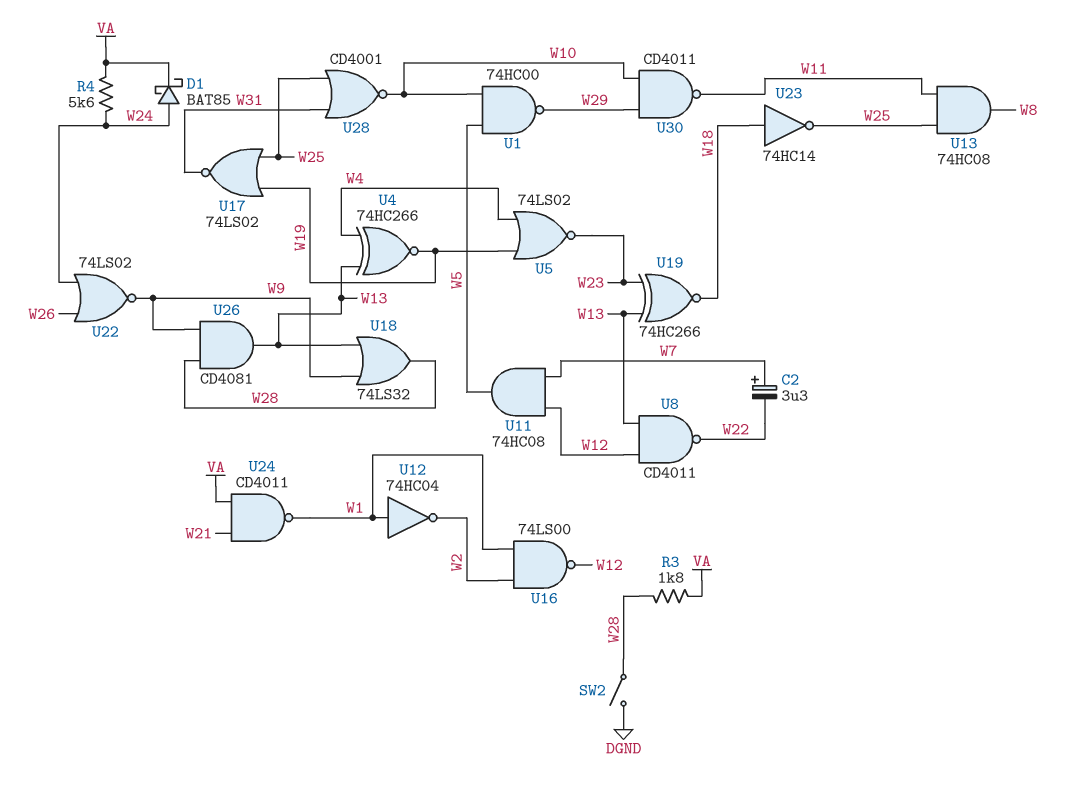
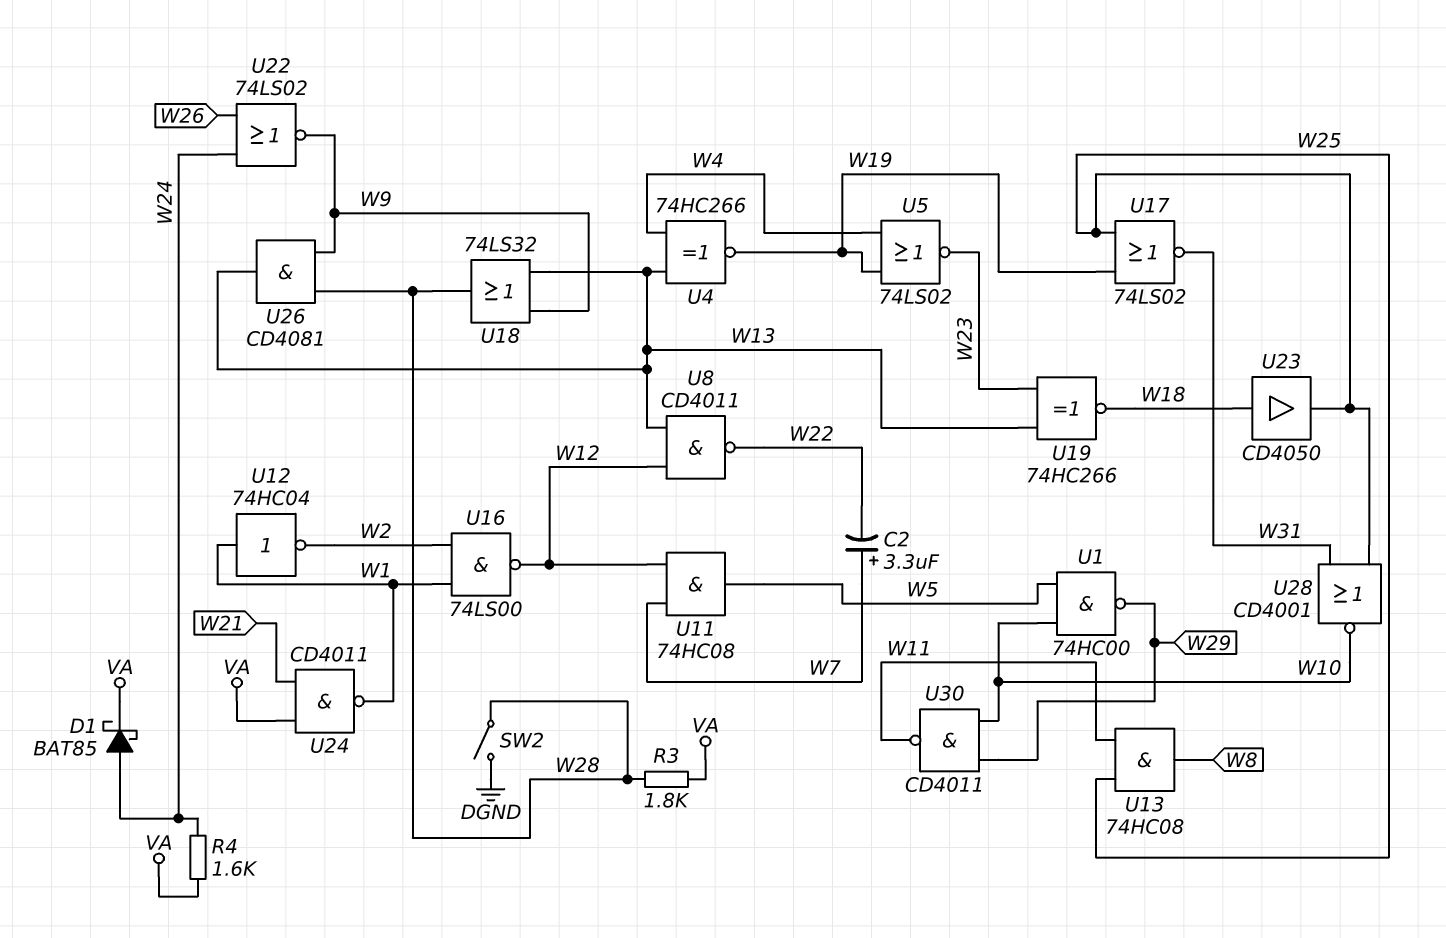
R4: 5.6k (VA, W24) -> 1.6k (VA, W24)
U23: NOT 74HC14 (in W18, out W25) -> buffer CD4050 (in W18, out W25)

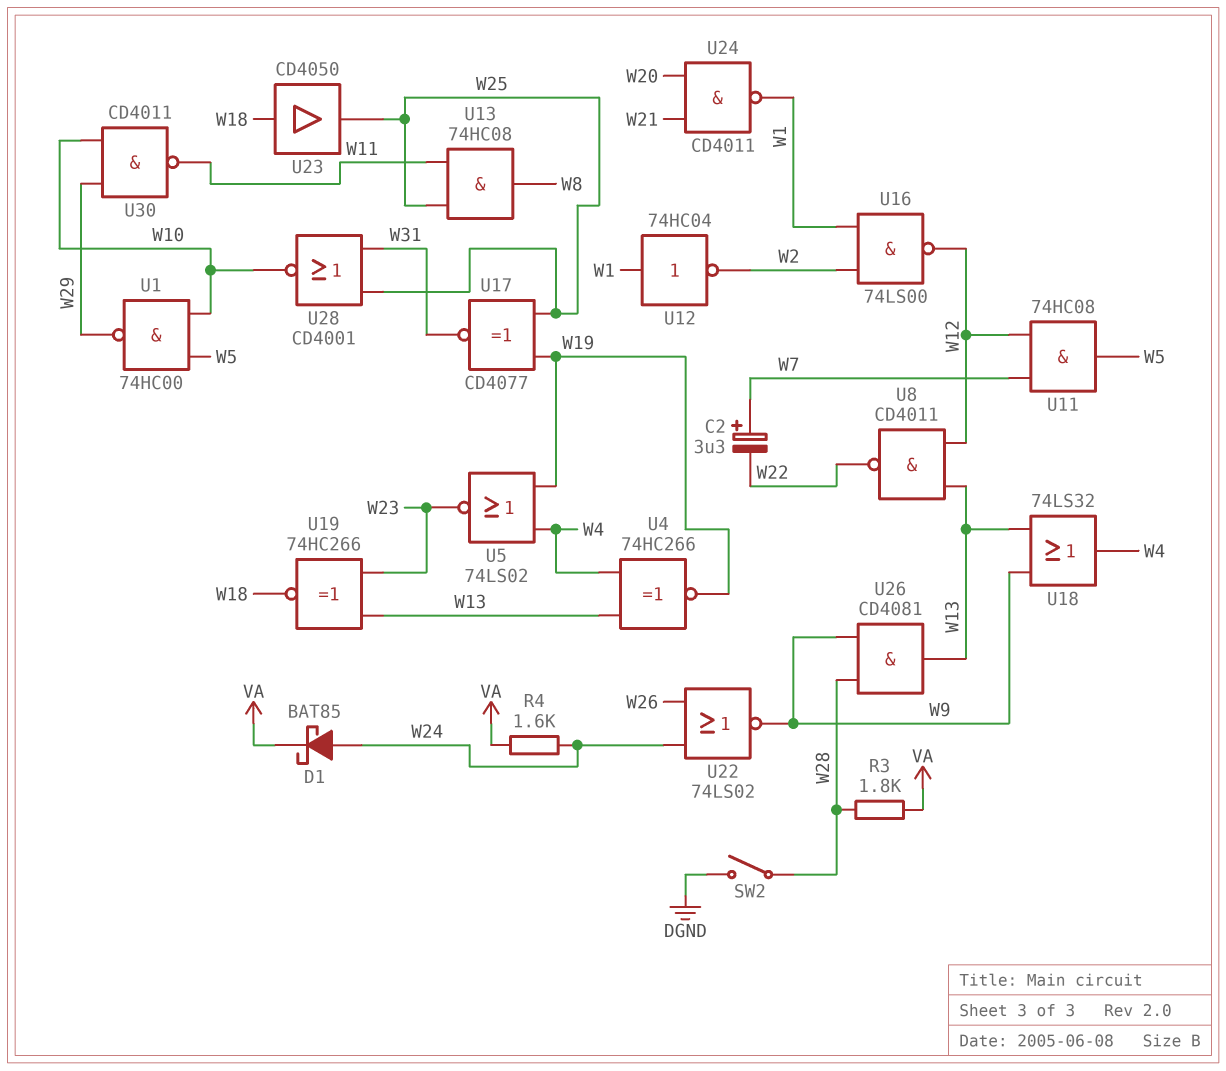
U17: NOR 74LS02 (in W19, in W25, out W31) -> XNOR CD4077 (in W19, in W25, out W31)
U18: OR 74LS32 (in W9, in W13, out W28) -> OR 74LS32 (in W9, in W13, out W4)
U24: NAND CD4011 (in VA, in W21, out W1) -> NAND CD4011 (in W20, in W21, out W1)

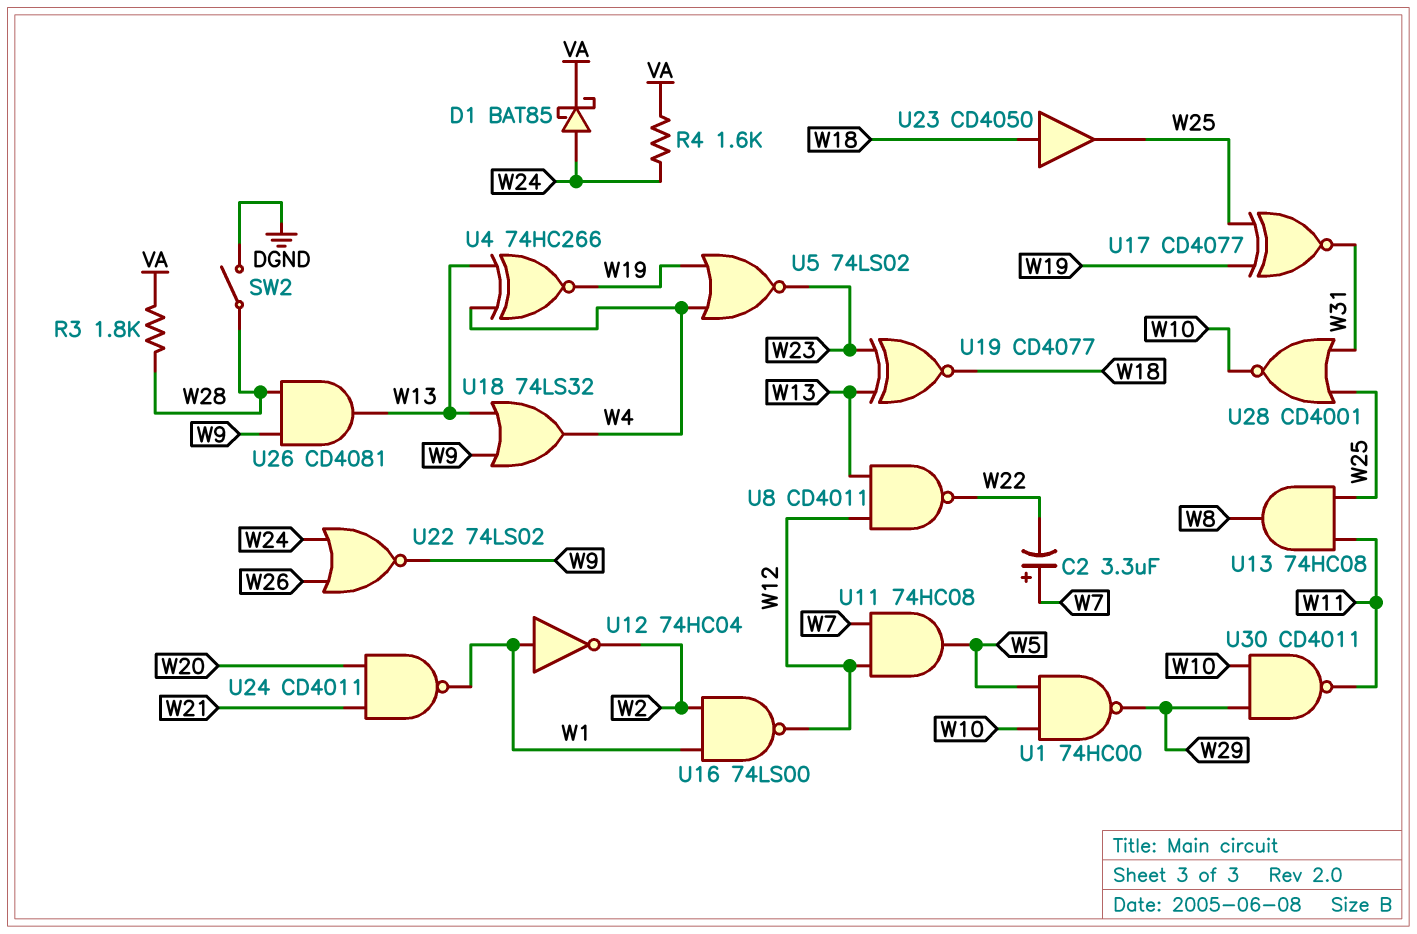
U19: XNOR 74HC266 (in W13, in W23, out W18) -> XNOR CD4077 (in W13, in W23, out W18)

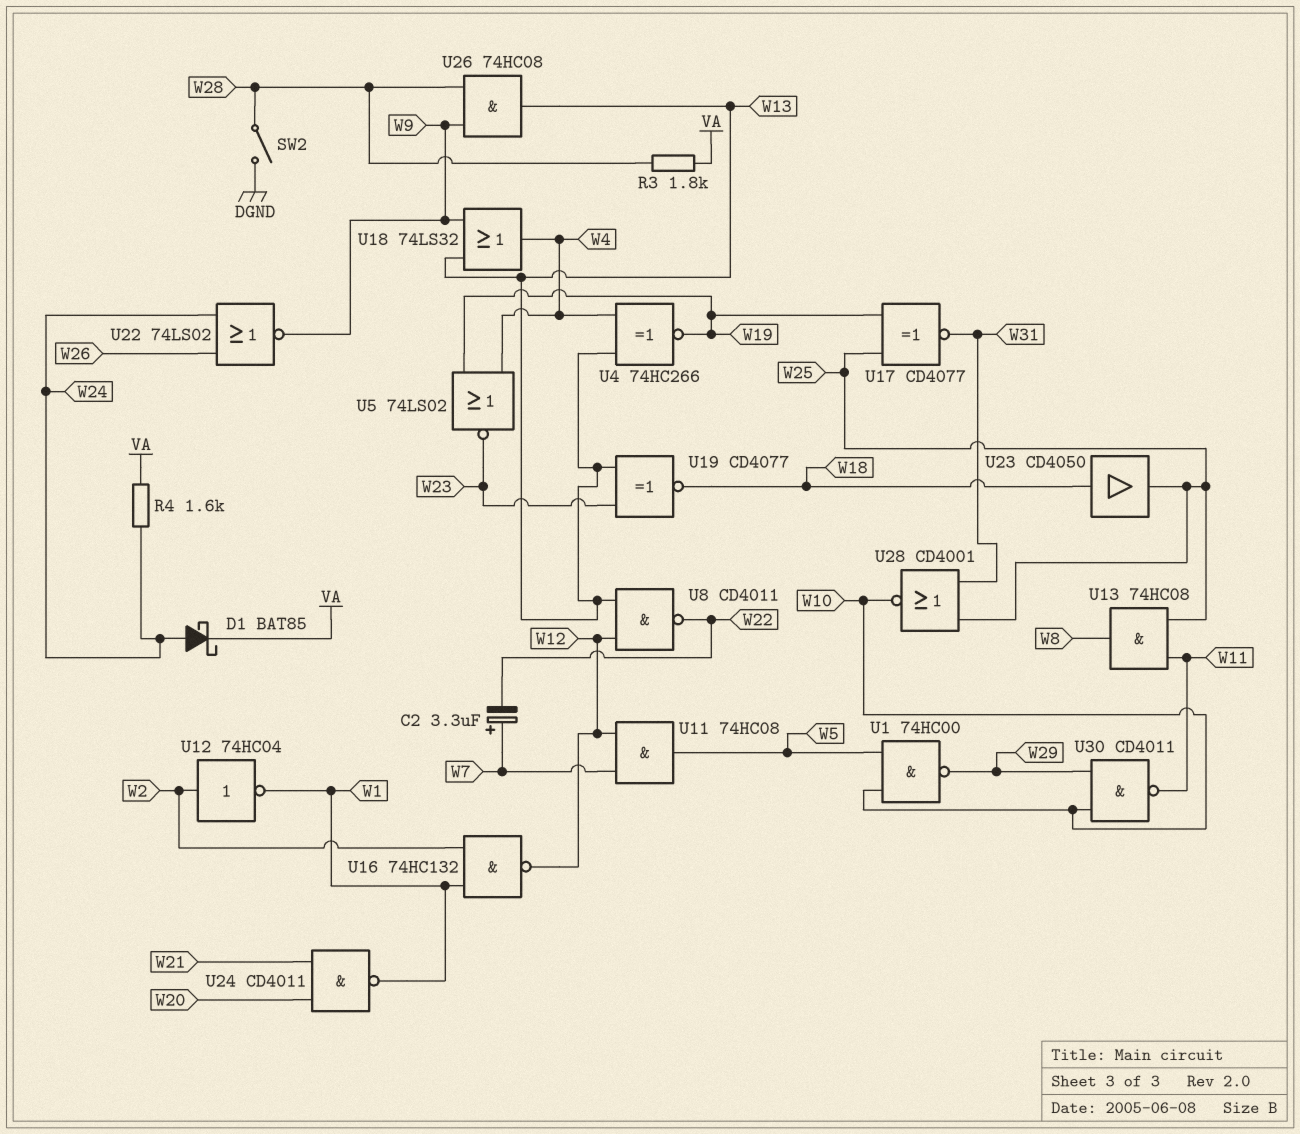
U12: NOT 74HC04 (in W1, out W2) -> NOT 74HC04 (in W2, out W1)
U16: NAND 74LS00 (in W1, in W2, out W12) -> NAND 74HC132 (in W1, in W2, out W12)
U26: AND CD4081 (in W9, in W28, out W13) -> AND 74HC08 (in W9, in W28, out W13)

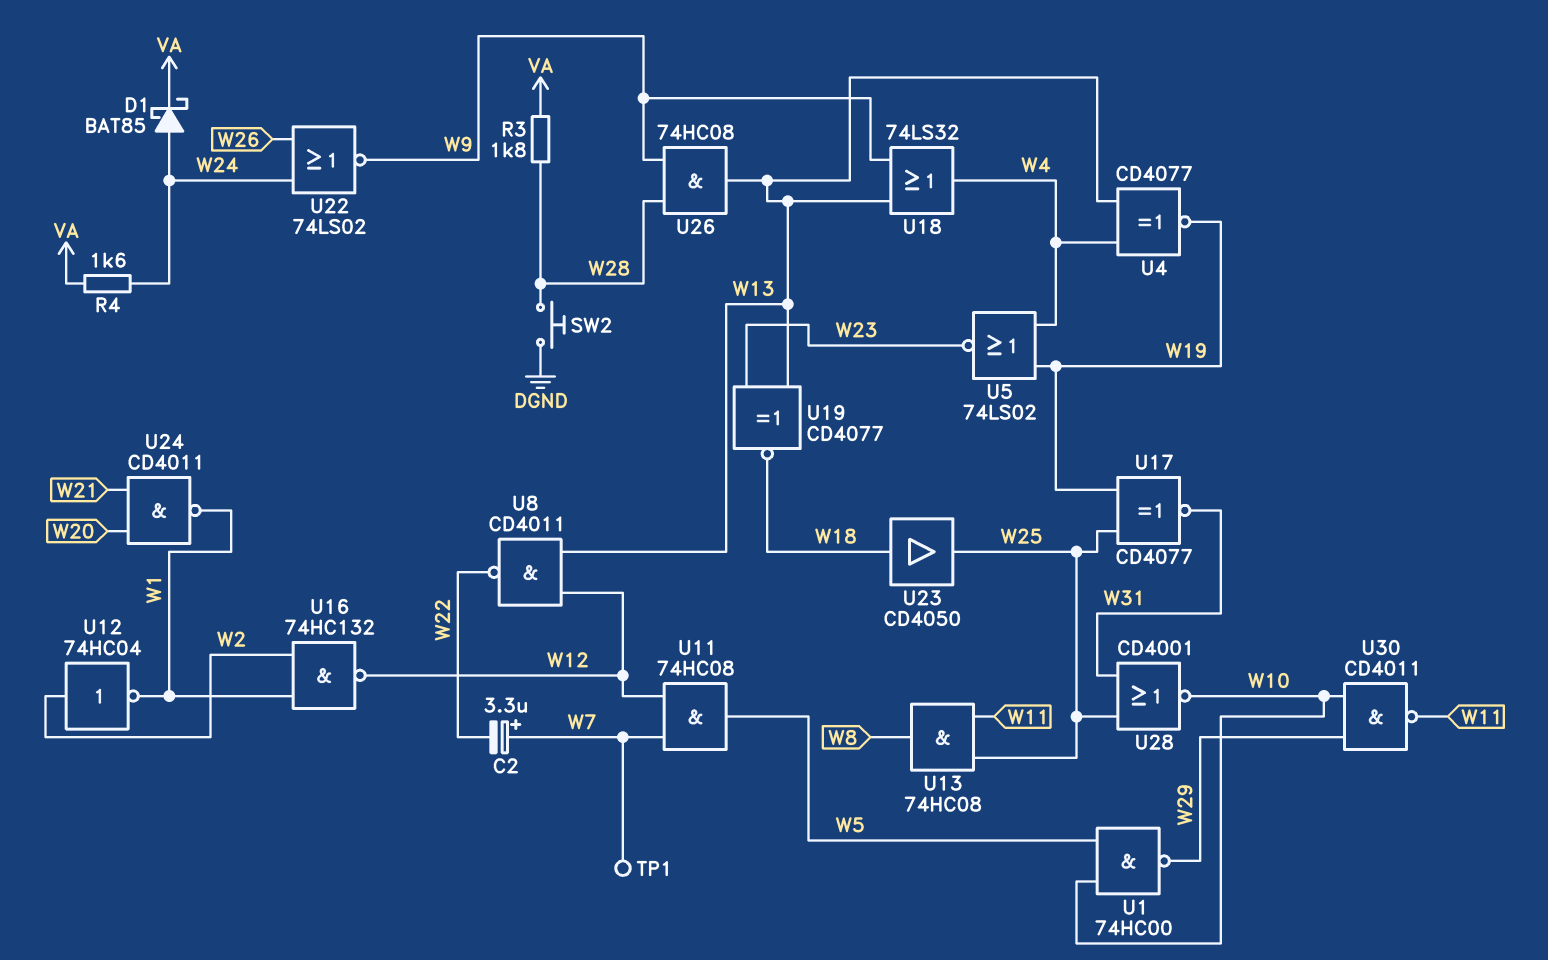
SW2: switch (DGND, W28) -> button (DGND, W28)
TP1: none -> test point (W7)
U4: XNOR 74HC266 (in W4, in W13, out W19) -> XNOR CD4077 (in W4, in W13, out W19)

